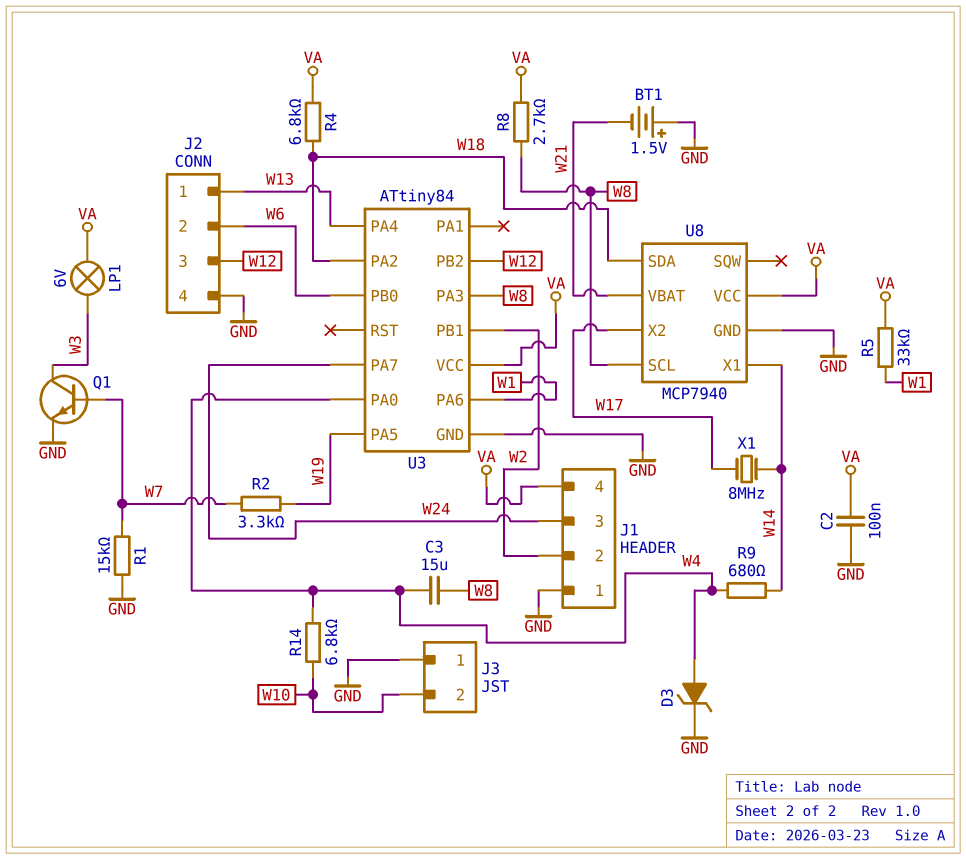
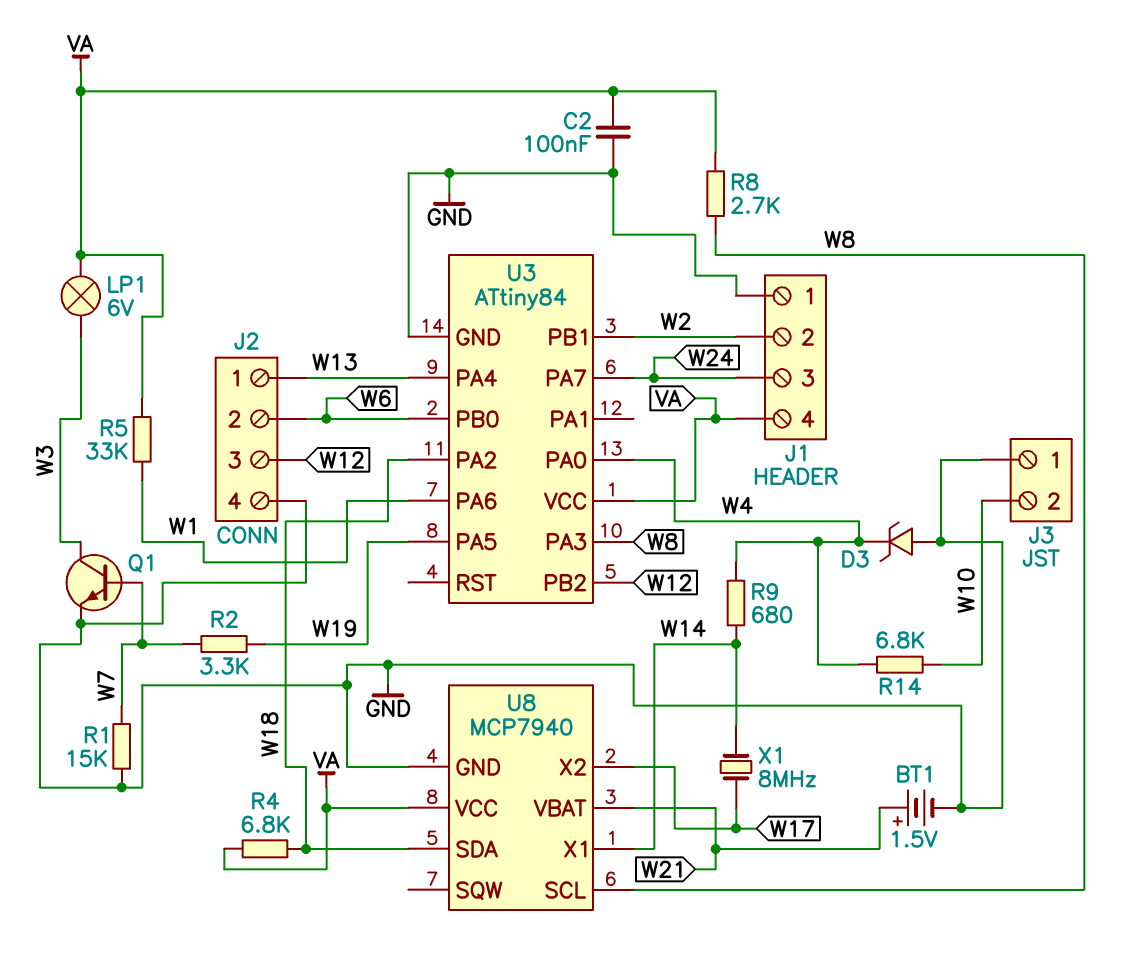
BT1: 1.5V (plus GND, minus W21) -> 1.5V (plus W21, minus GND)
C3: 15uF (W4, W8) -> none
D3: zener (A W4, K GND) -> zener (A GND, K W4)

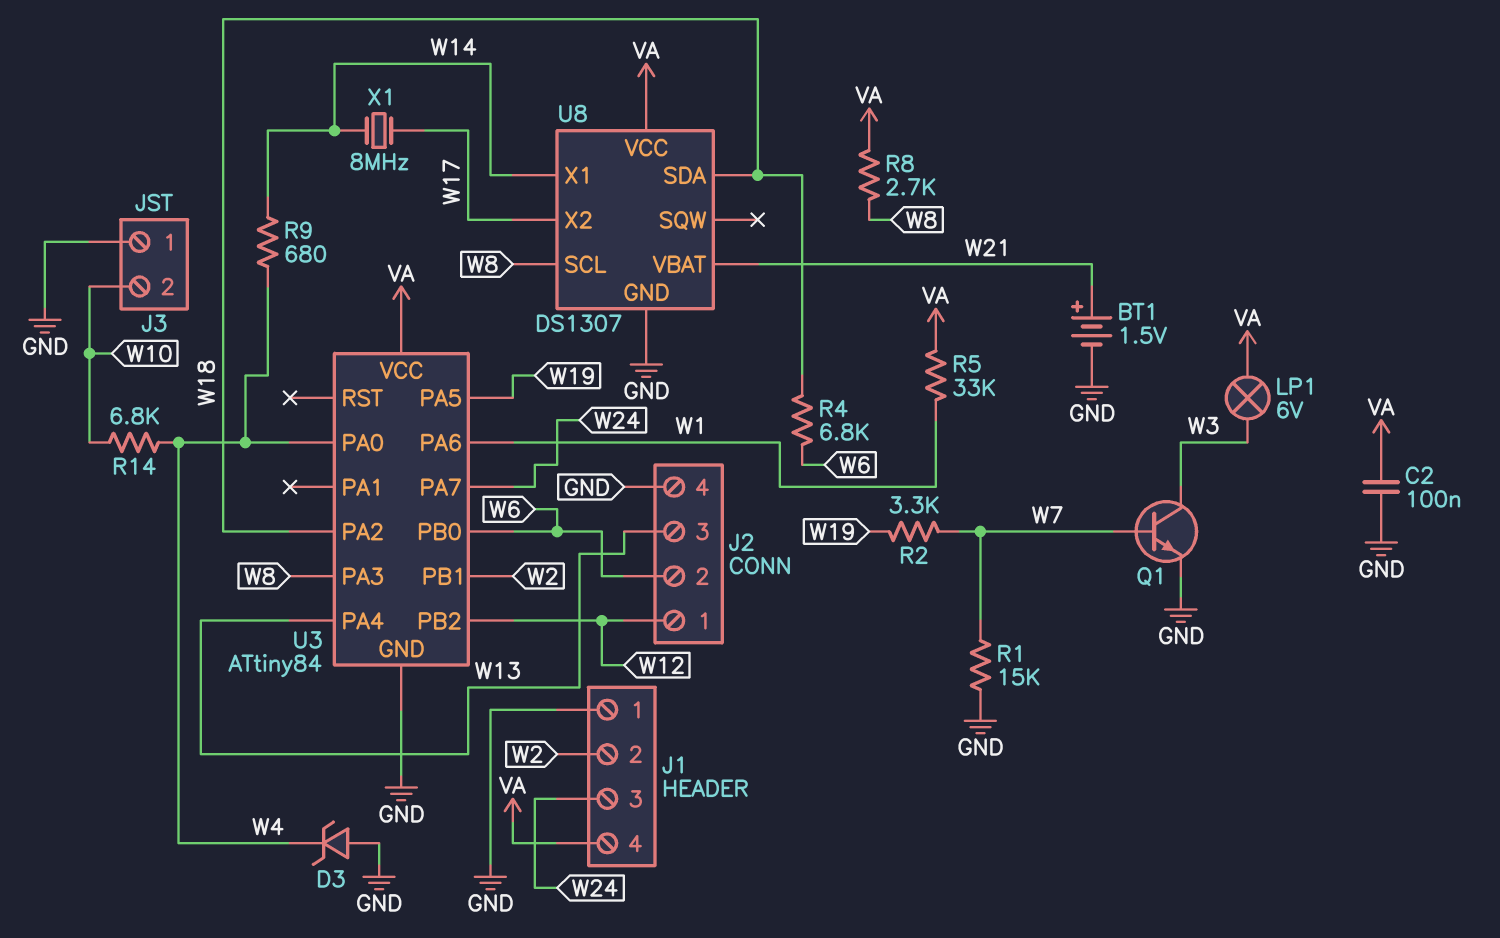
J2 pin 1: W13 -> W12
J2 pin 3: W12 -> W13
R4: 6.8k (VA, W18) -> 6.8k (W6, W18)
U8: MCP7940 -> DS1307

